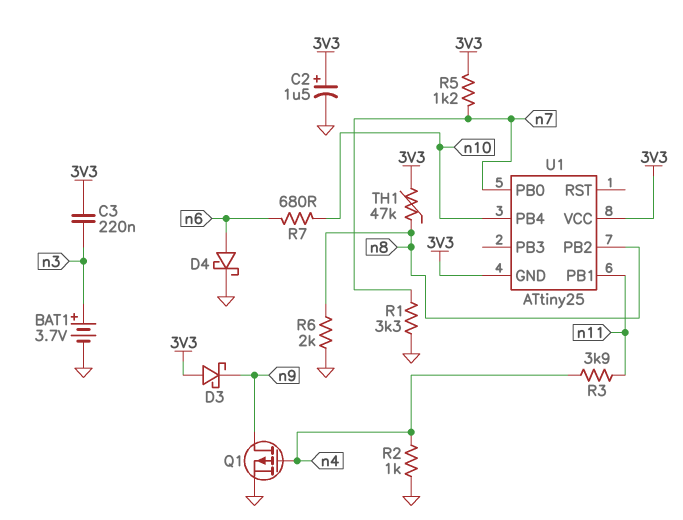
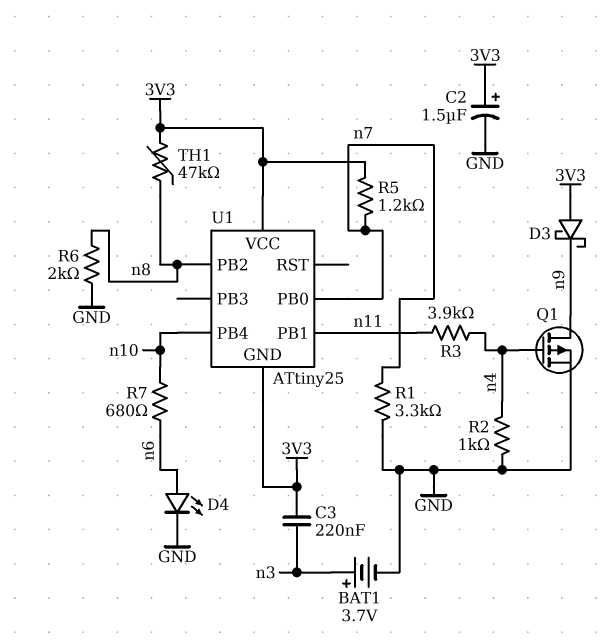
D4: schottky (A n6, K GND) -> LED (A n6, K GND)

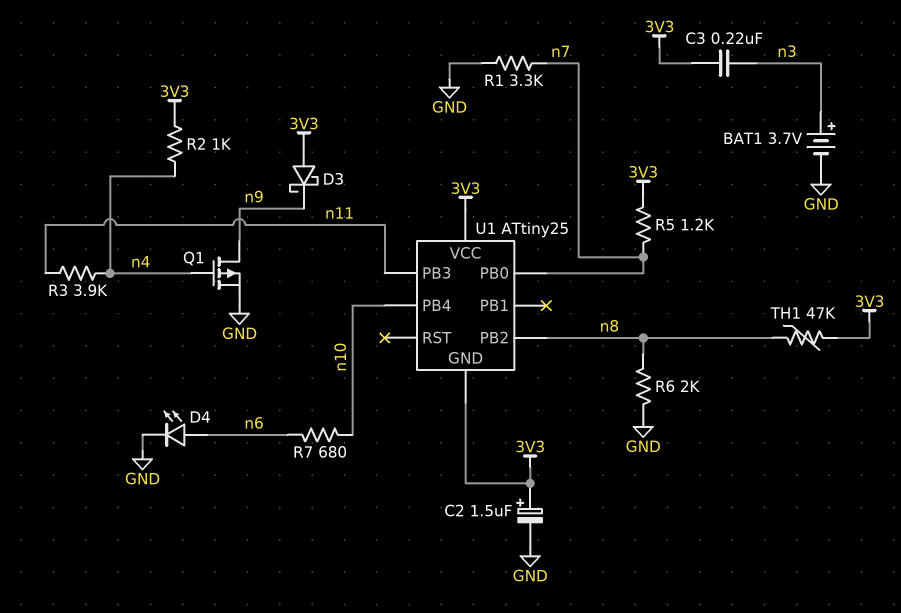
R2: 1k (GND, n4) -> 1k (3V3, n4)
U1 pin PB1: n11 -> none
U1 pin PB3: none -> n11

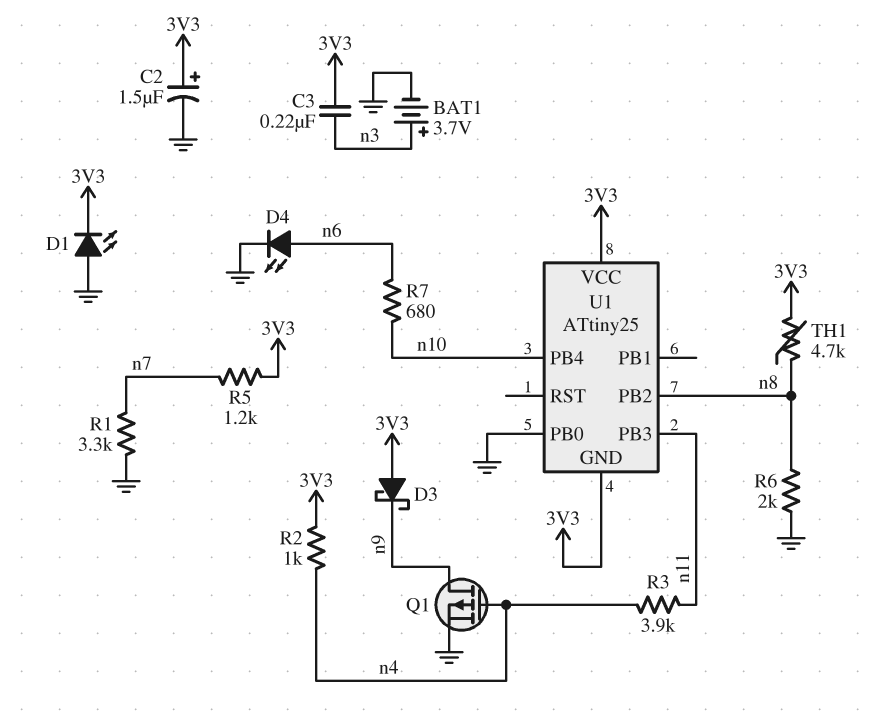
D1: none -> LED (A GND, K 3V3)
TH1: 47k (3V3, n8) -> 4.7k (3V3, n8)
U1 pin PB0: n7 -> GND

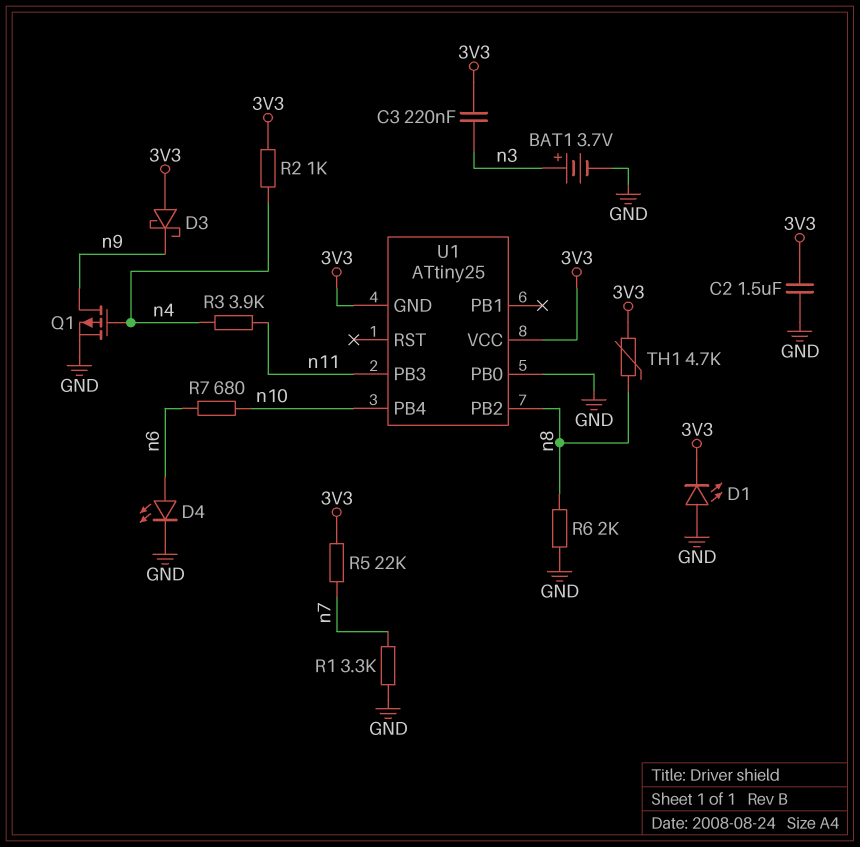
C2: 1.5uF (plus 3V3, minus GND) -> 1.5uF (3V3, GND)
R5: 1.2k (3V3, n7) -> 22k (3V3, n7)

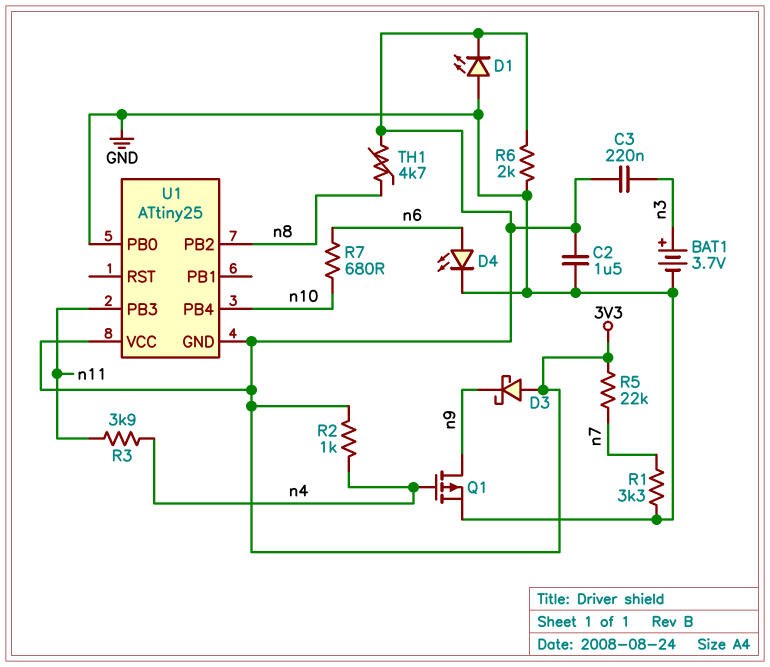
R6: 2k (GND, n8) -> 2k (3V3, GND)

